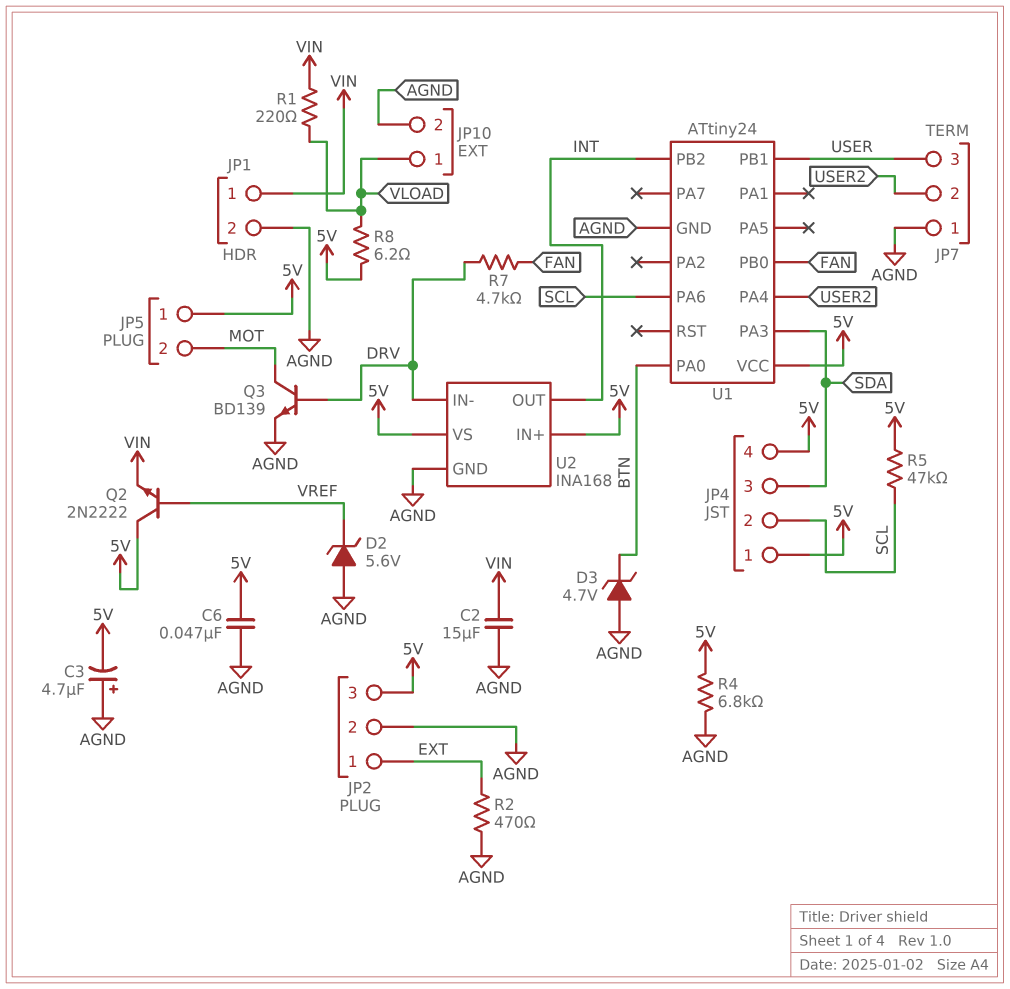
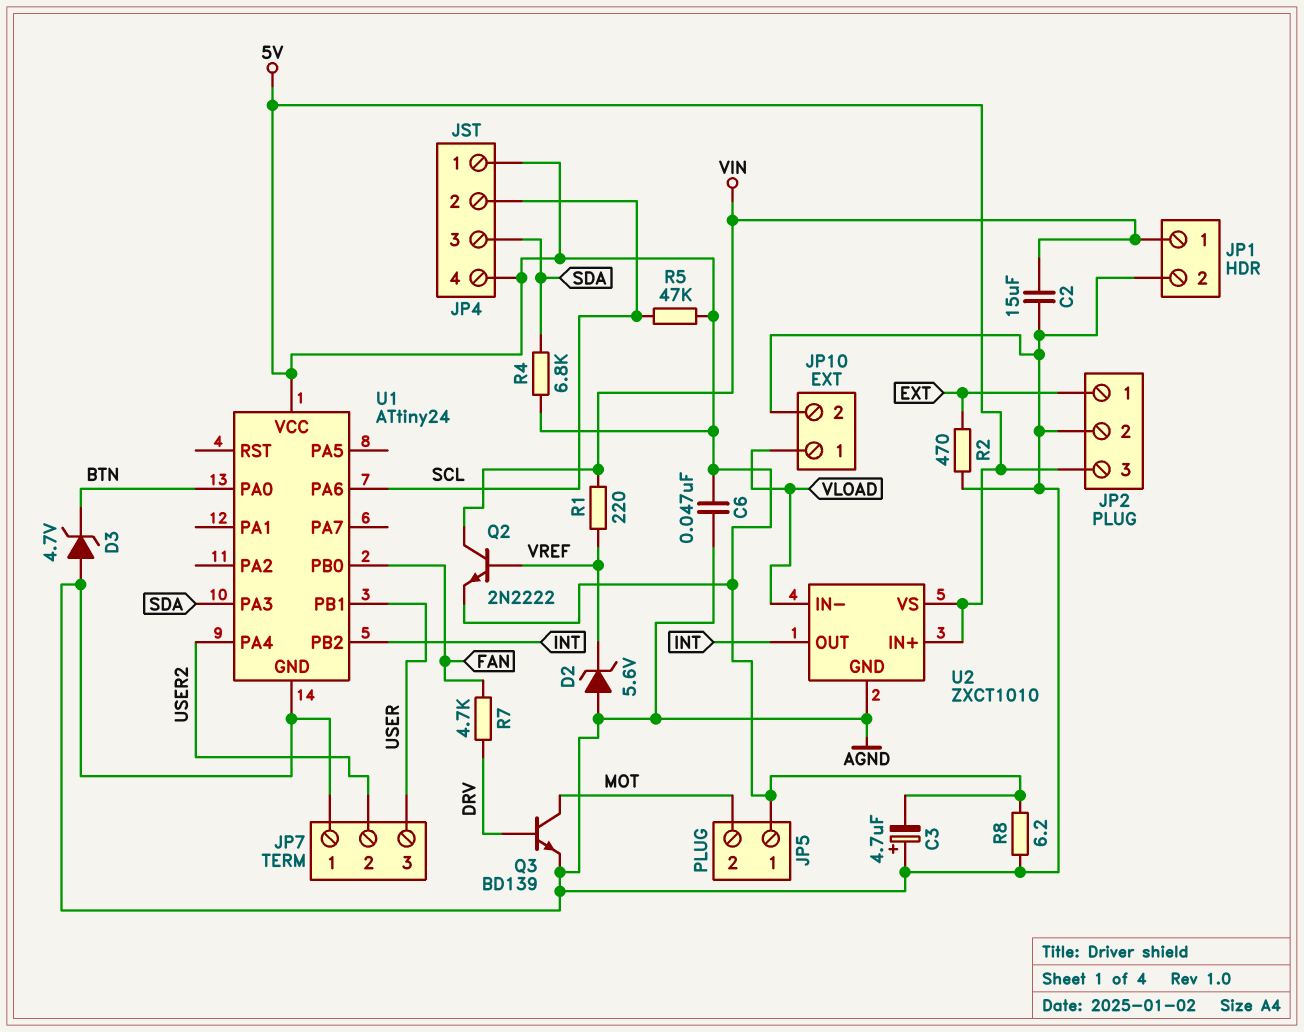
Q2: NPN 2N2222 (B VREF, C 5V, E VIN) -> NPN 2N2222 (B VREF, C VIN, E 5V)
R1: 220 (VIN, VLOAD) -> 220 (VIN, VREF)
R4: 6.8k (5V, AGND) -> 6.8k (5V, SDA)
R8: 6.2 (5V, VLOAD) -> 6.2 (5V, AGND)
U2: INA168 -> ZXCT1010
U2 pin IN-: DRV -> VLOAD

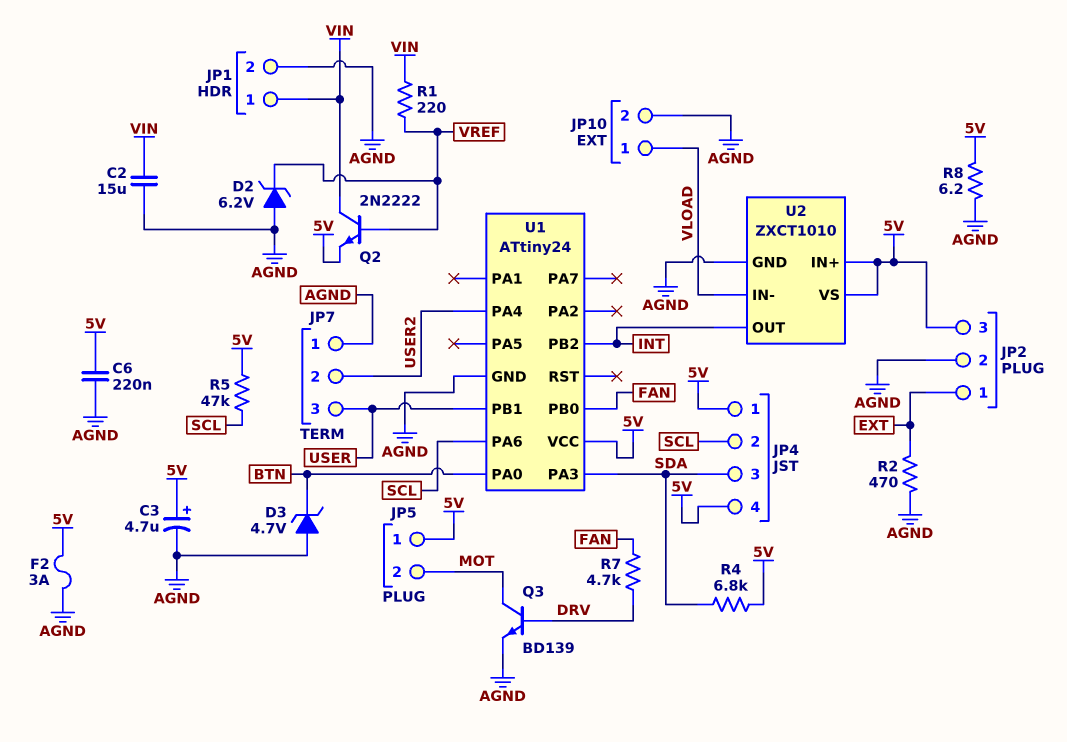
C3: 4.7uF (plus AGND, minus 5V) -> 4.7uF (plus 5V, minus AGND)
C6: 47nF (5V, AGND) -> 220nF (5V, AGND)
D2: zener 5.6V (A AGND, K VREF) -> zener 6.2V (A AGND, K VREF)
F2: none -> 3A (5V, AGND)

